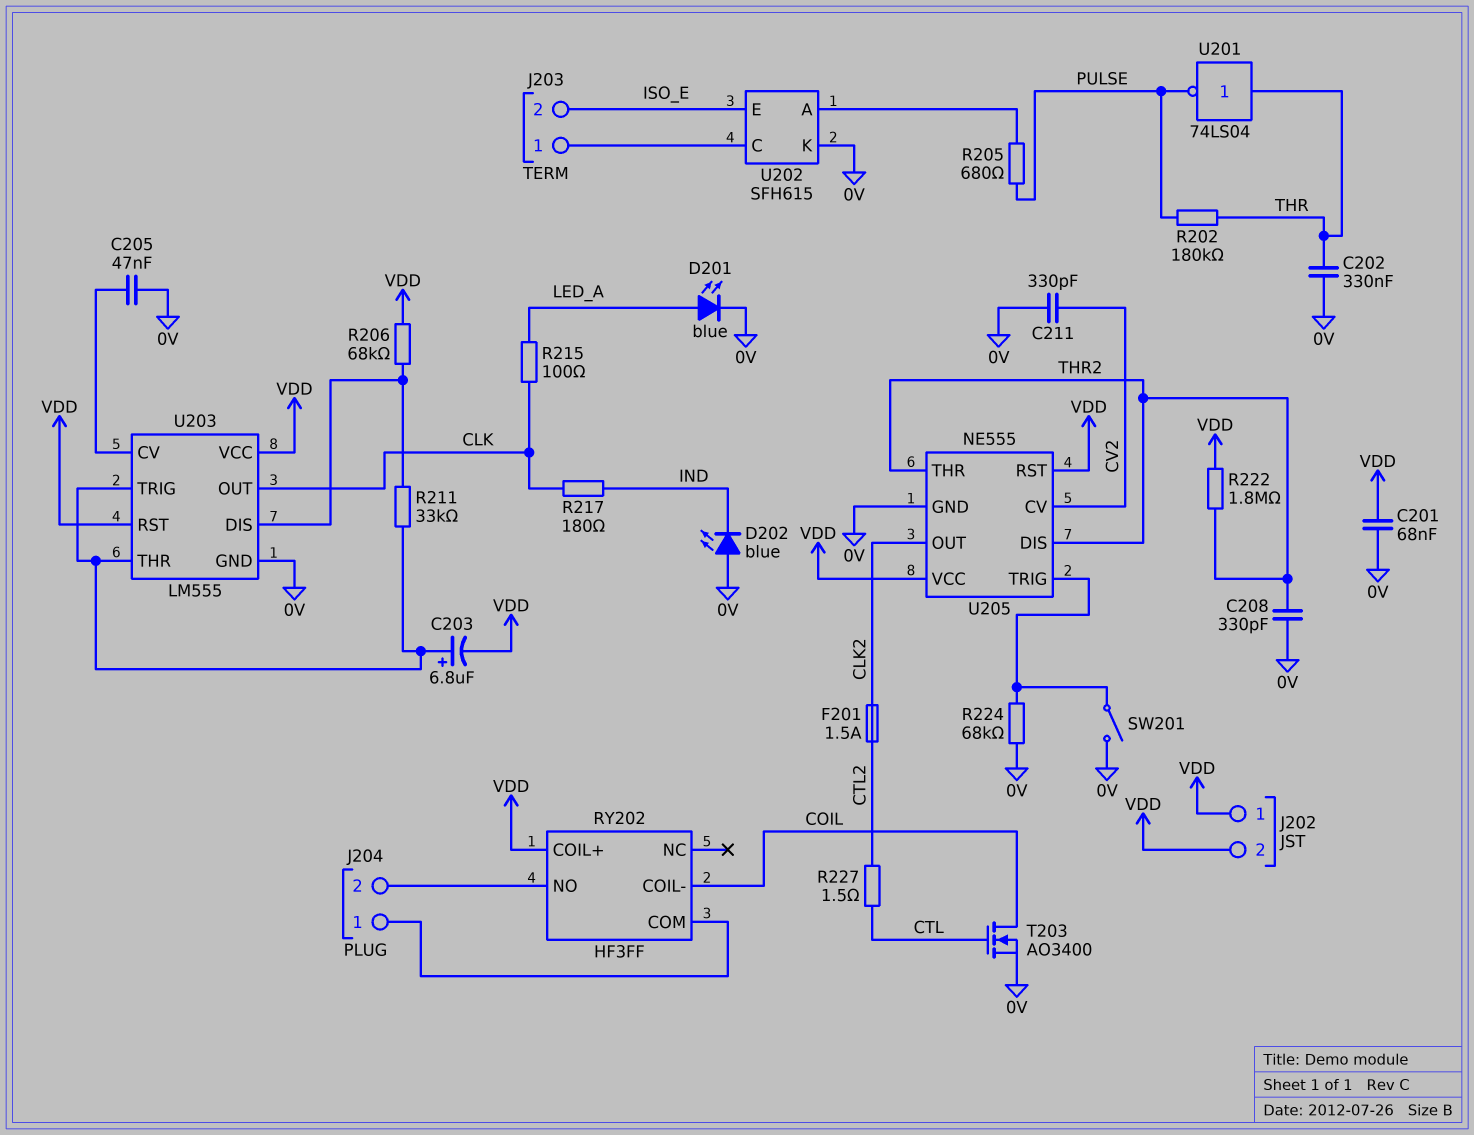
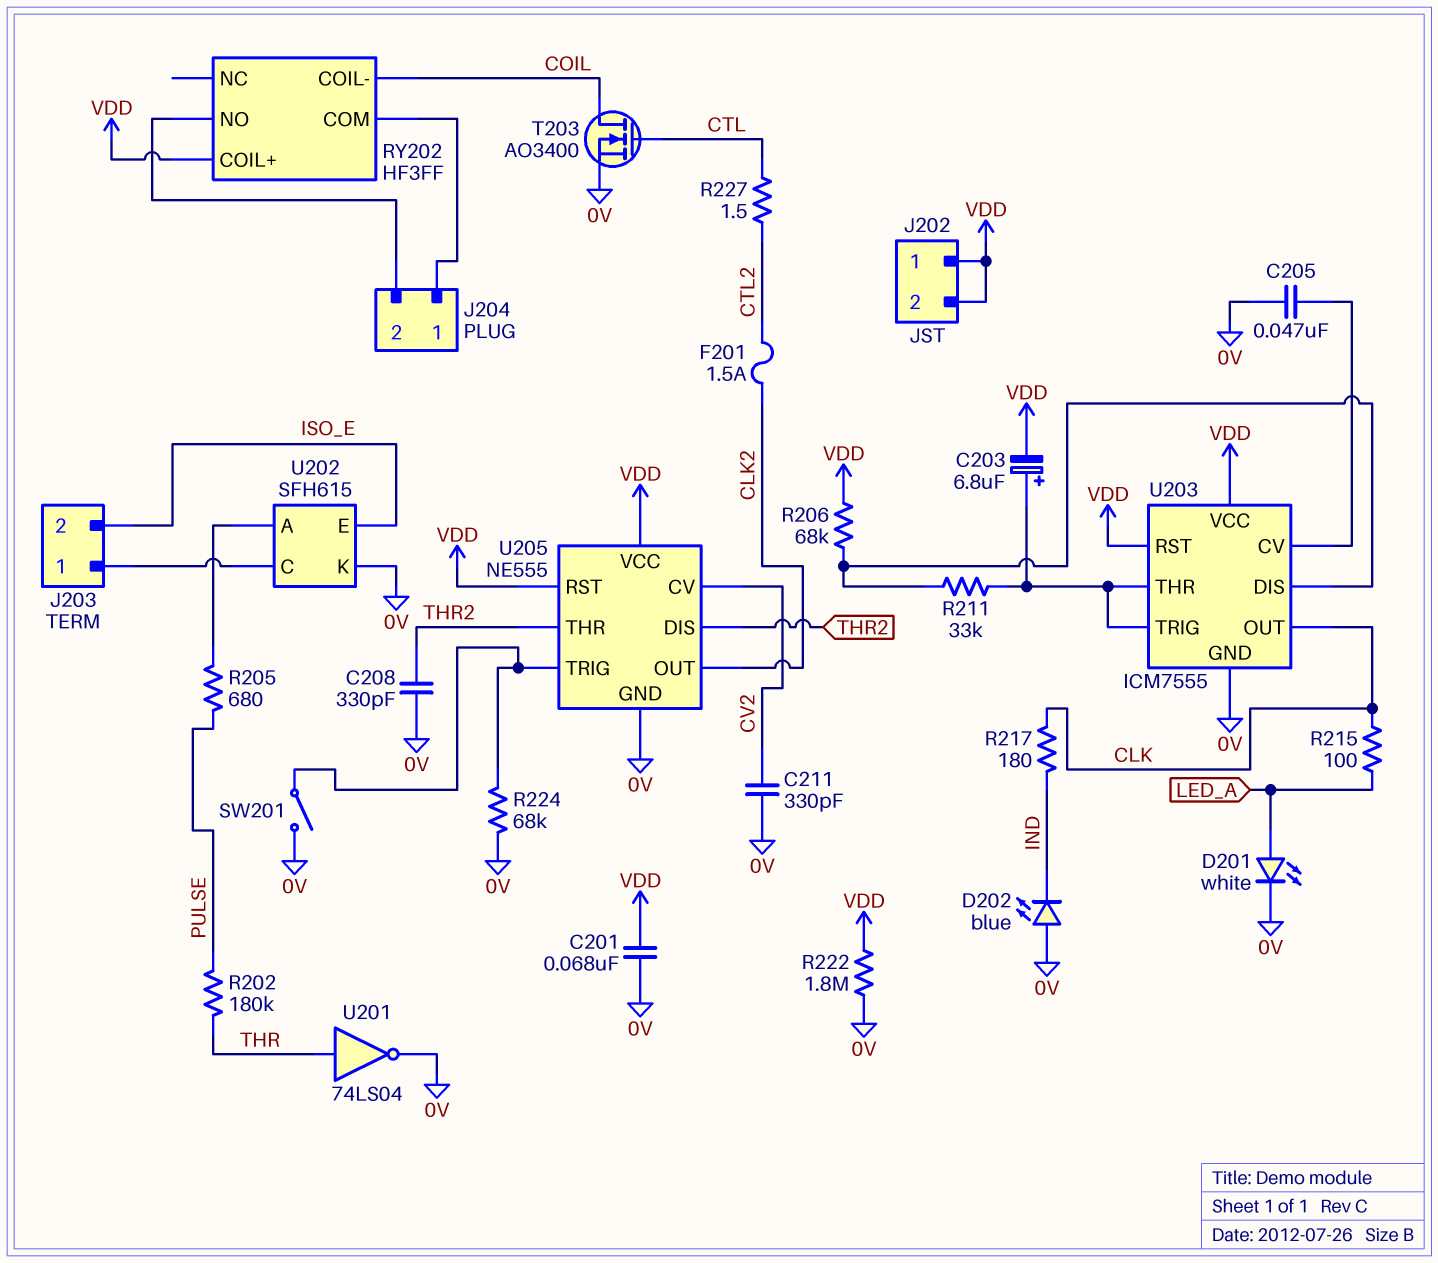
C202: 330nF (0V, THR) -> none
D201: LED blue (A LED_A, K 0V) -> LED white (A LED_A, K 0V)
R222: 1.8M (THR2, VDD) -> 1.8M (0V, VDD)
U201: NOT 74LS04 (in THR, out PULSE) -> NOT 74LS04 (in THR, out 0V)
U203: LM555 -> ICM7555

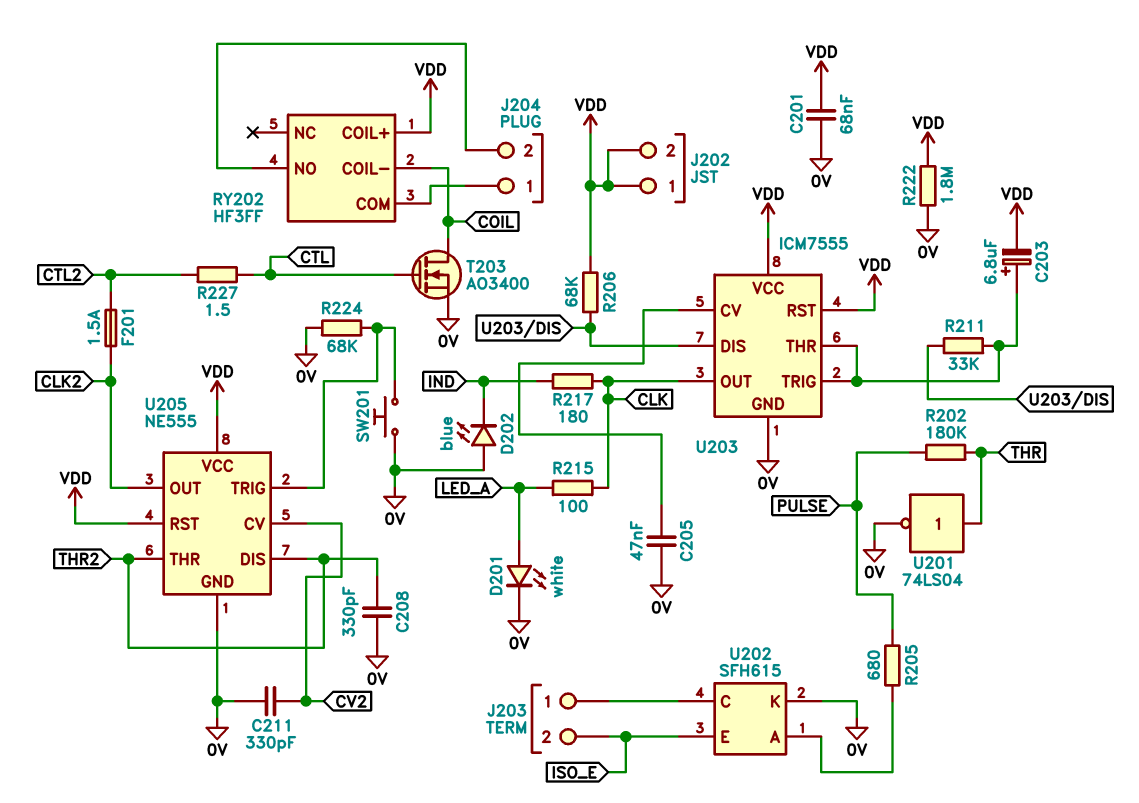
SW201: switch (0V, U205/TRIG) -> button (0V, U205/TRIG)

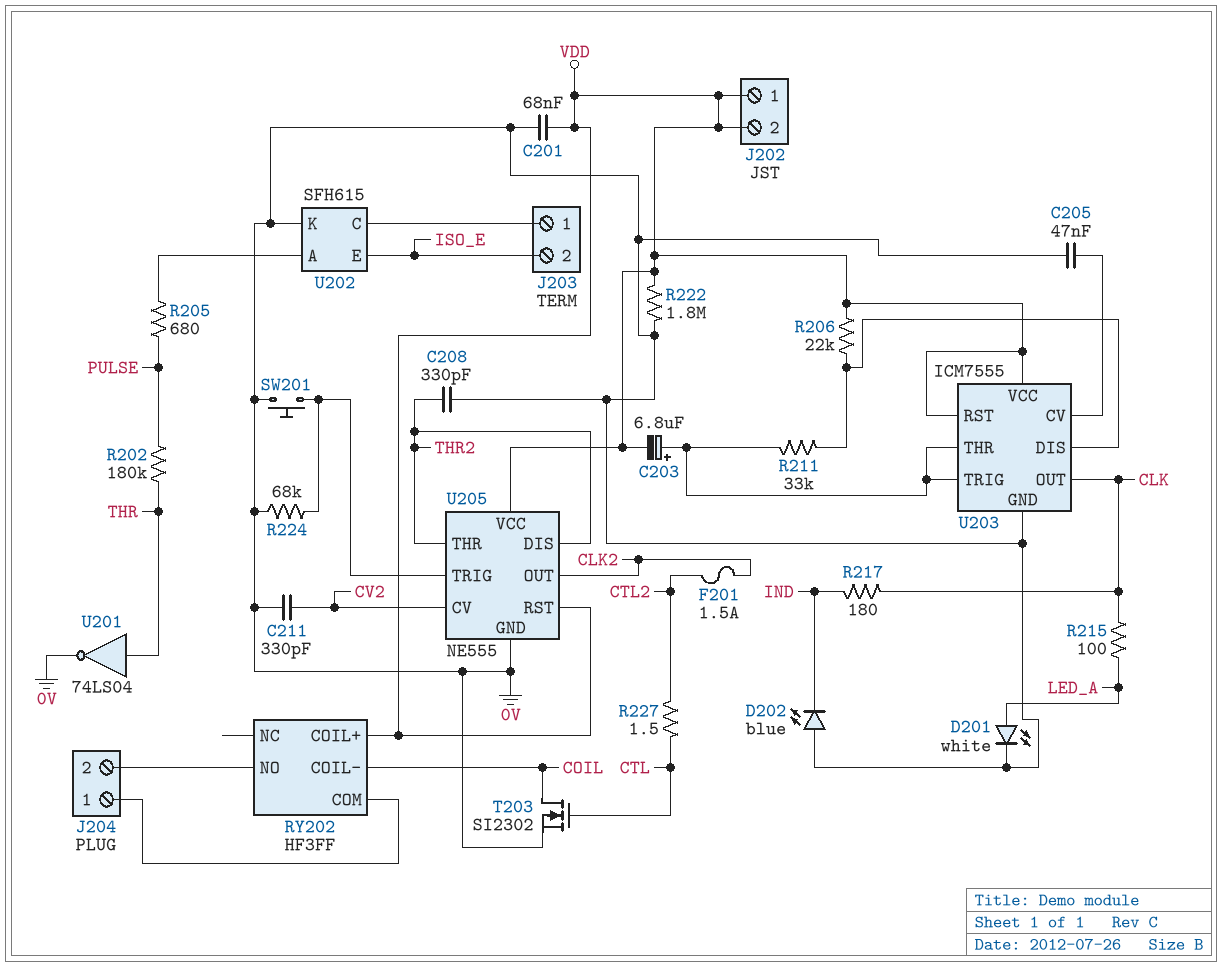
R206: 68k (U203/DIS, VDD) -> 22k (U203/DIS, VDD)
T203: NMOS AO3400 (G CTL, D COIL, S 0V) -> NMOS SI2302 (G CTL, D COIL, S 0V)

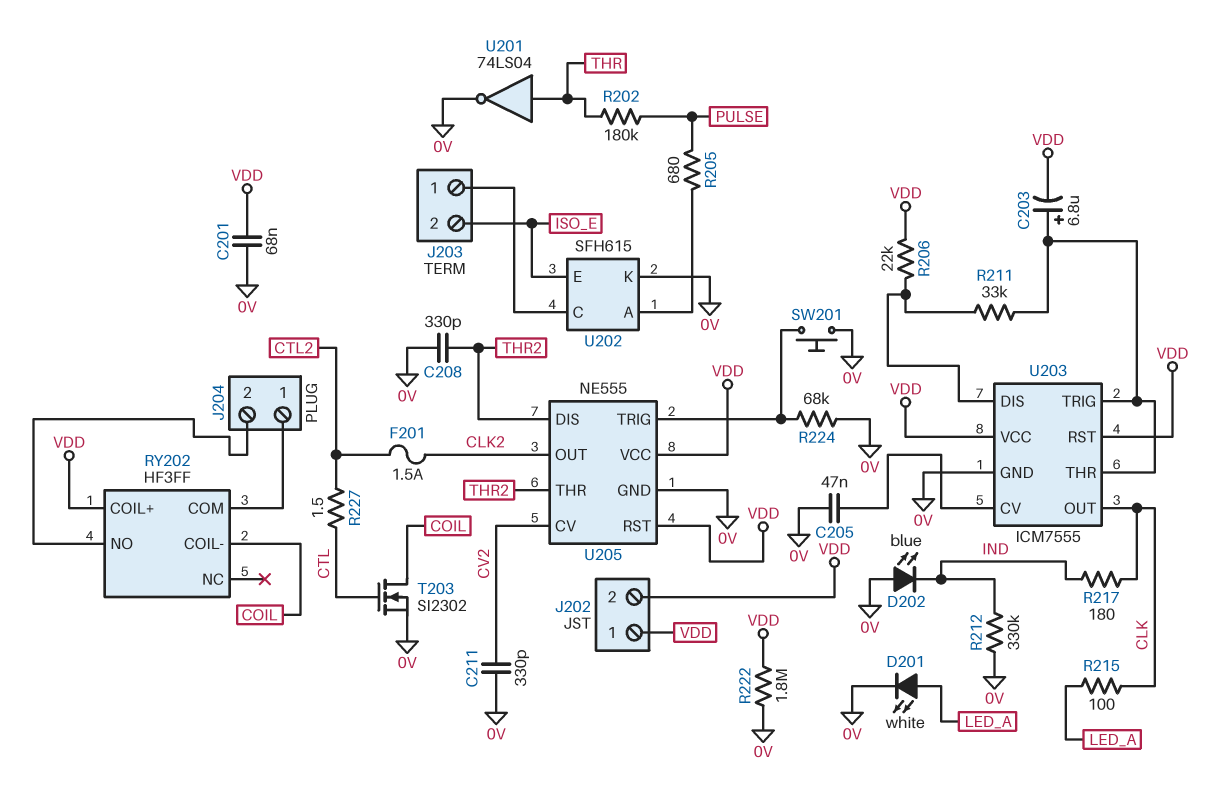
R212: none -> 330k (0V, IND)

